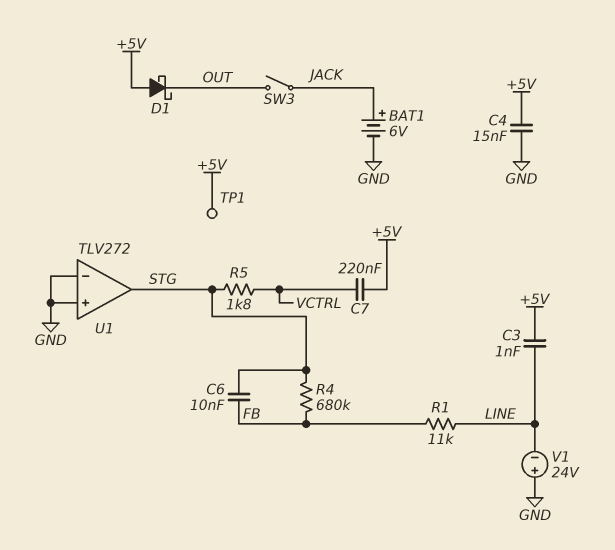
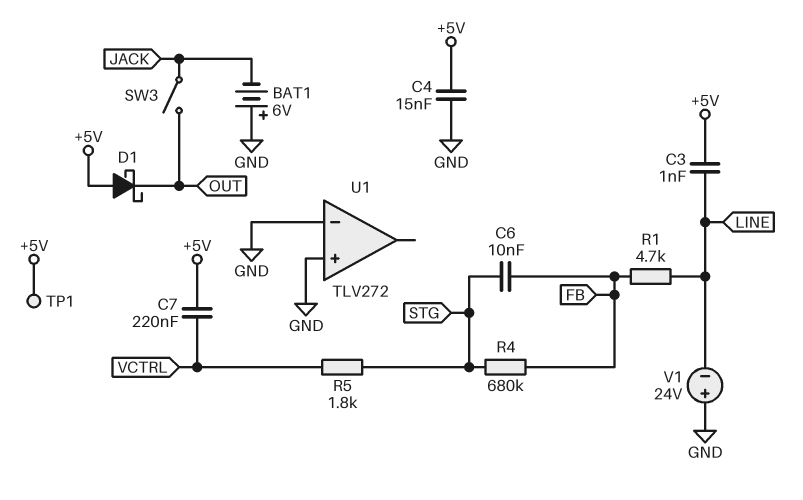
BAT1: 6V (plus JACK, minus GND) -> 6V (plus GND, minus JACK)
R1: 11k (FB, LINE) -> 4.7k (FB, LINE)
U1 pin out: STG -> none

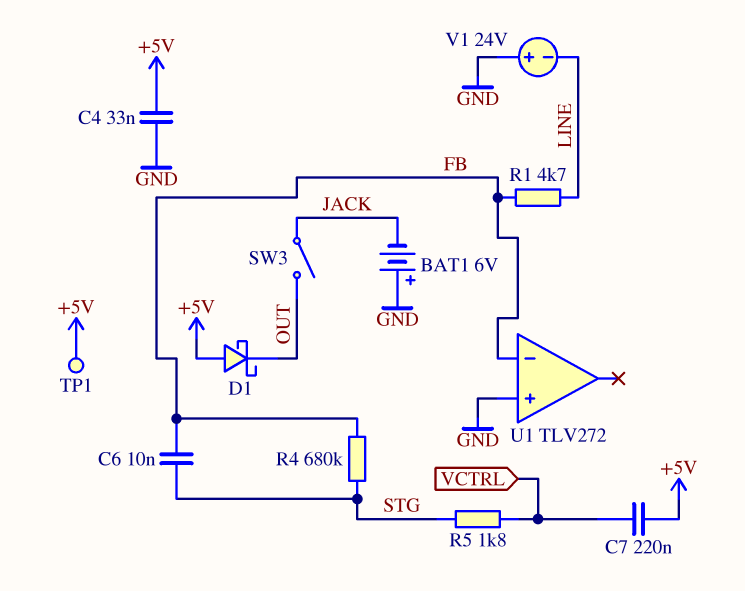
C3: 1nF (+5V, LINE) -> none
C4: 15nF (+5V, GND) -> 33nF (+5V, GND)
U1 pin in-: GND -> FB

